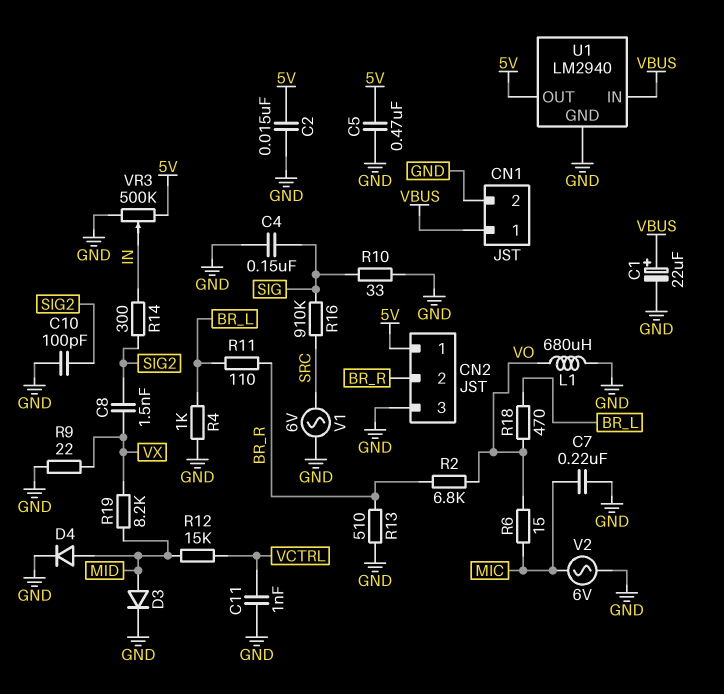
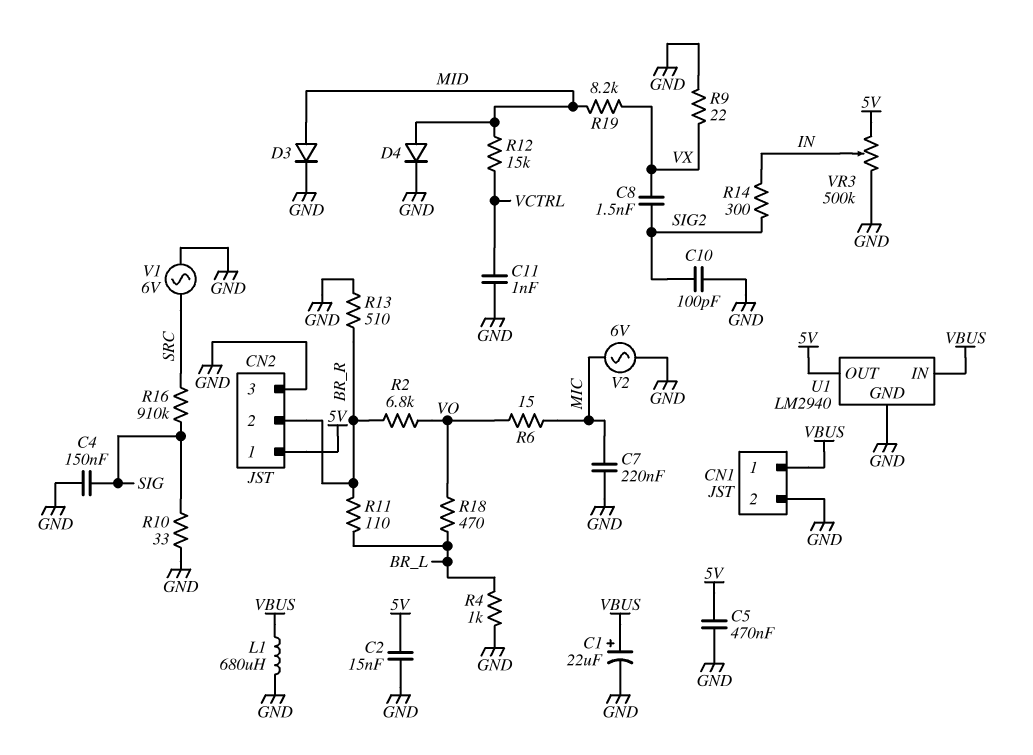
L1: 680uH (GND, VO) -> 680uH (GND, VBUS)

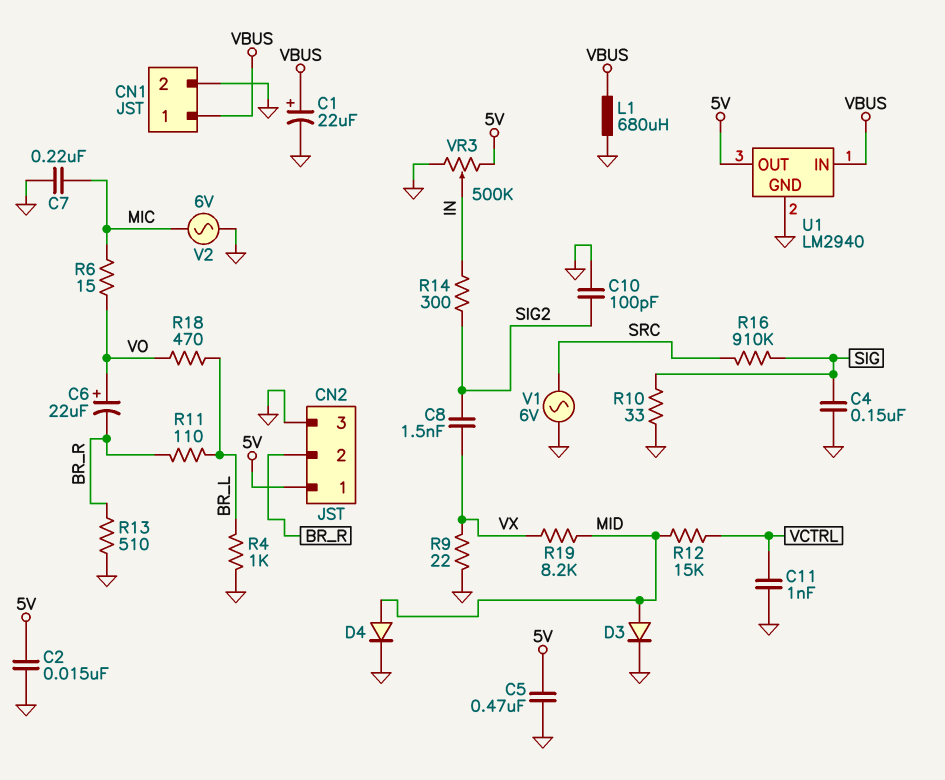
C6: none -> 22uF (plus VO, minus BR_R)
R2: 6.8k (BR_R, VO) -> none

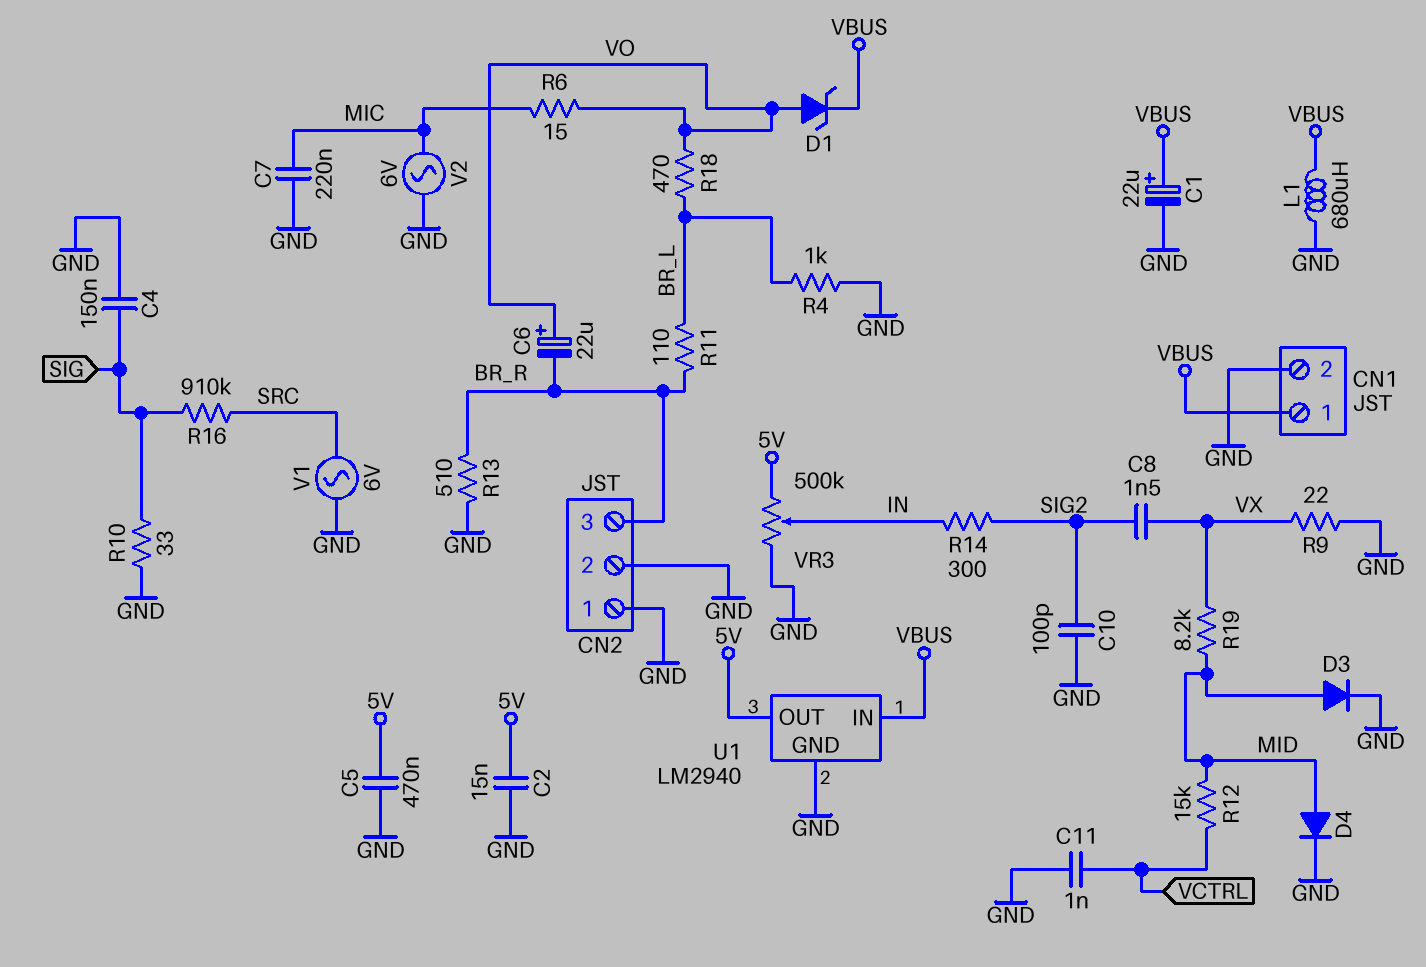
CN2 pin 1: 5V -> GND
CN2 pin 2: BR_R -> GND
CN2 pin 3: GND -> BR_R
D1: none -> zener (A VO, K VBUS)

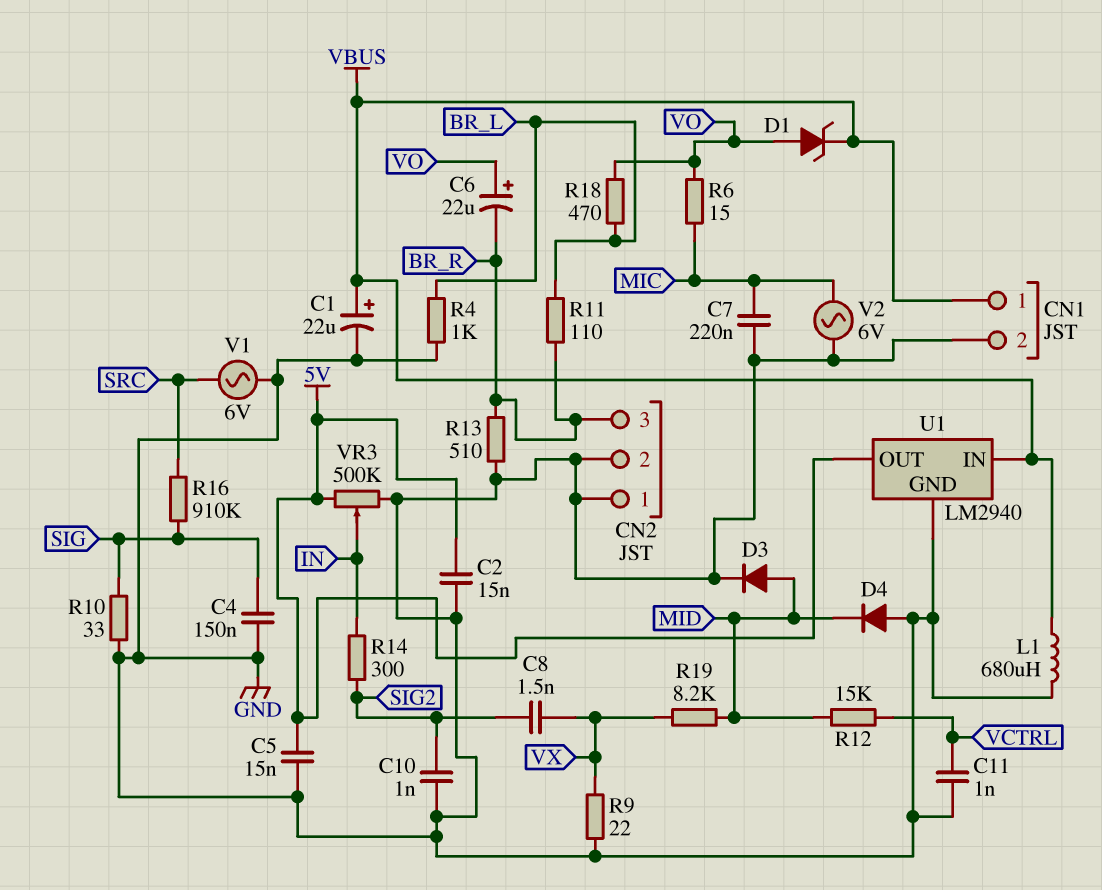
C5: 470nF (5V, GND) -> 15nF (5V, GND)
C10: 100pF (GND, SIG2) -> 1nF (GND, SIG2)
D4: diode (A MID, K GND) -> diode (A GND, K MID)

